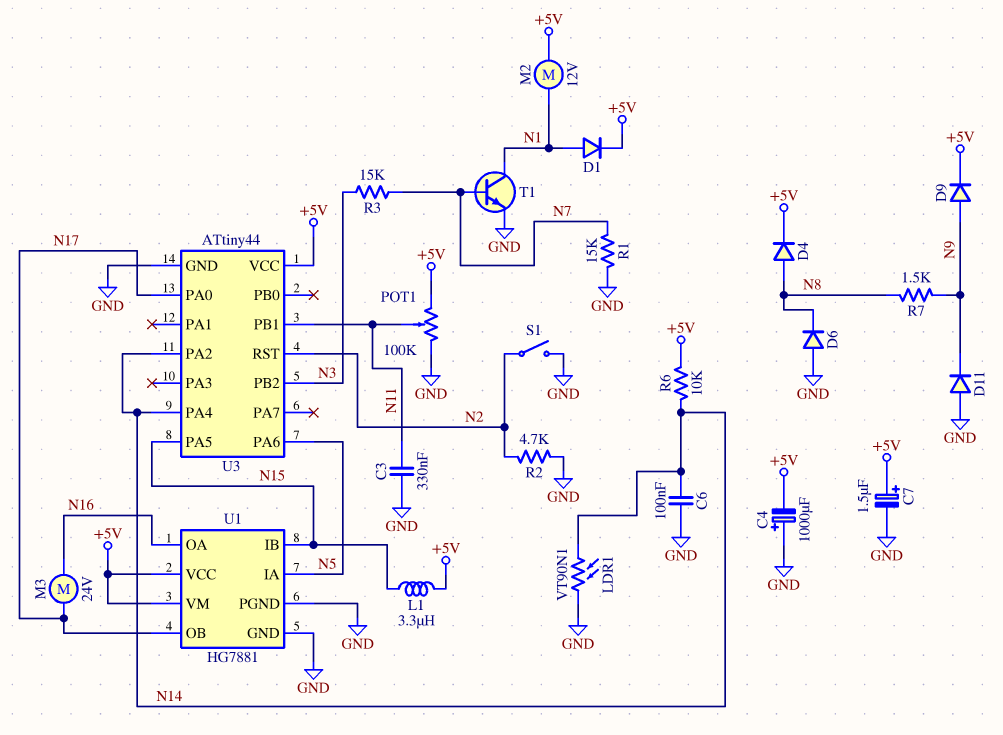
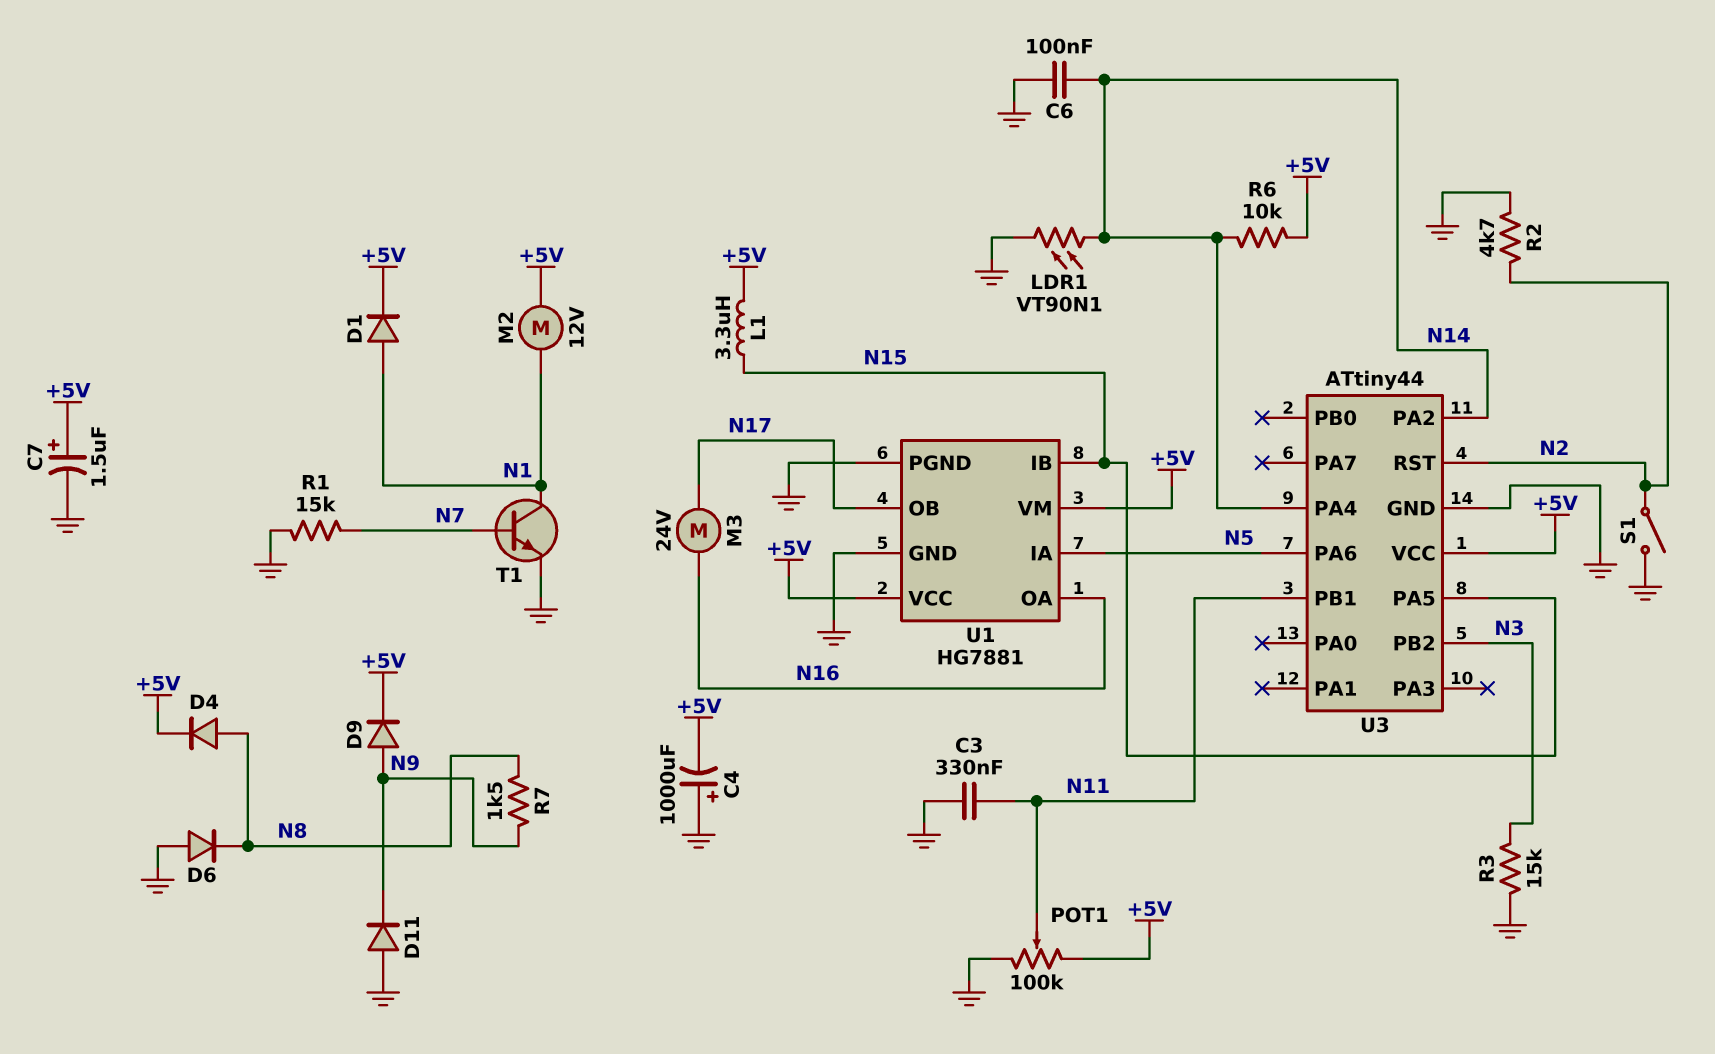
R3: 15k (N3, N7) -> 15k (GND, N3)
U3 pin PA0: N17 -> none

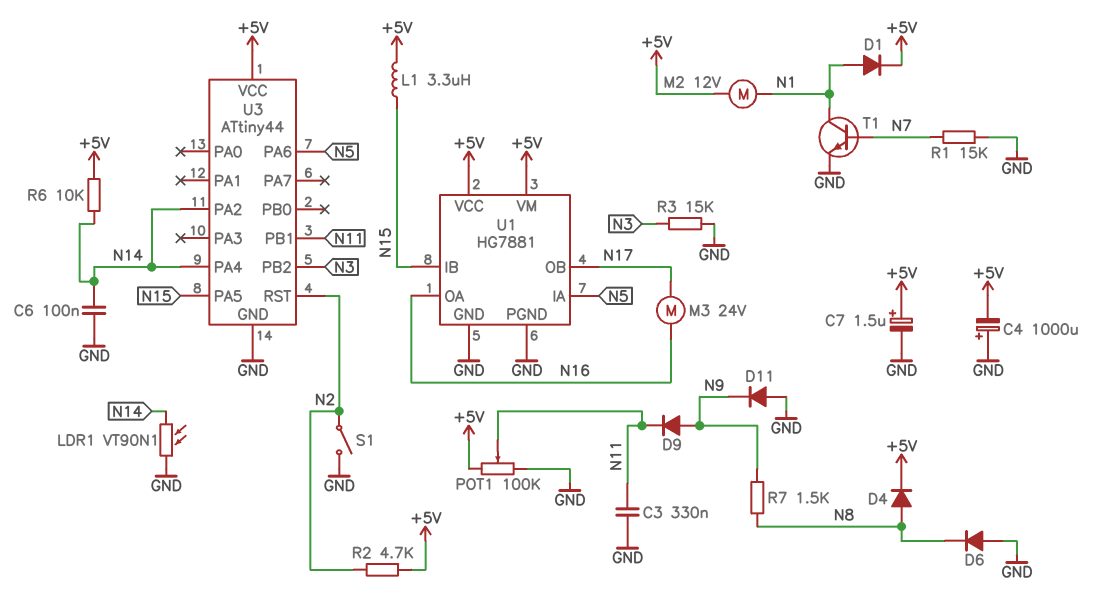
D9: diode (A N9, K +5V) -> diode (A N9, K N11)
R2: 4.7k (GND, N2) -> 4.7k (+5V, N2)

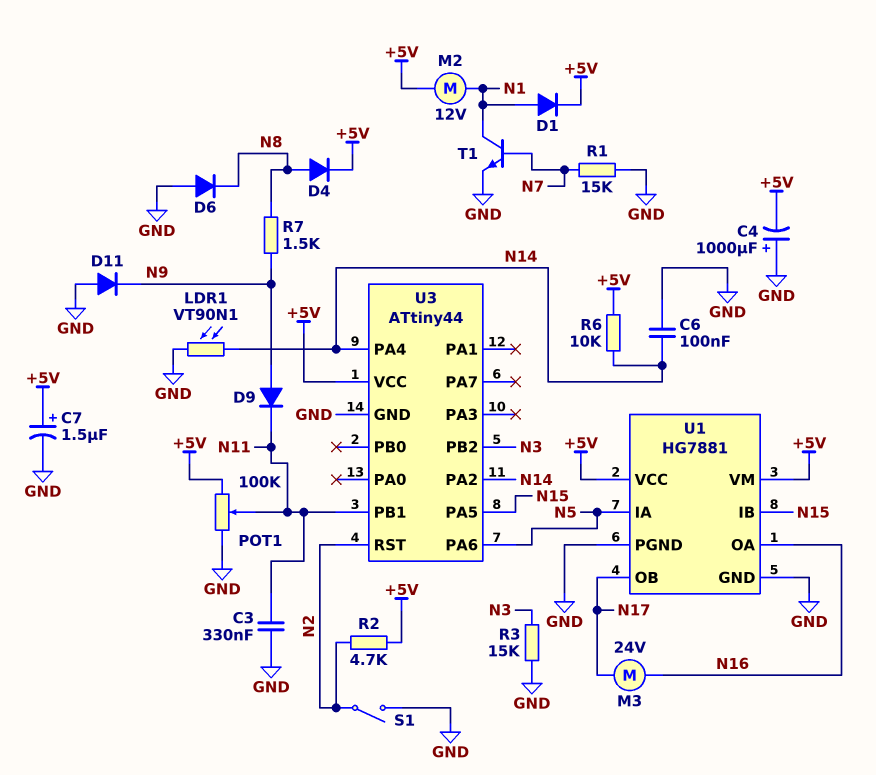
L1: 3.3uH (+5V, N15) -> none

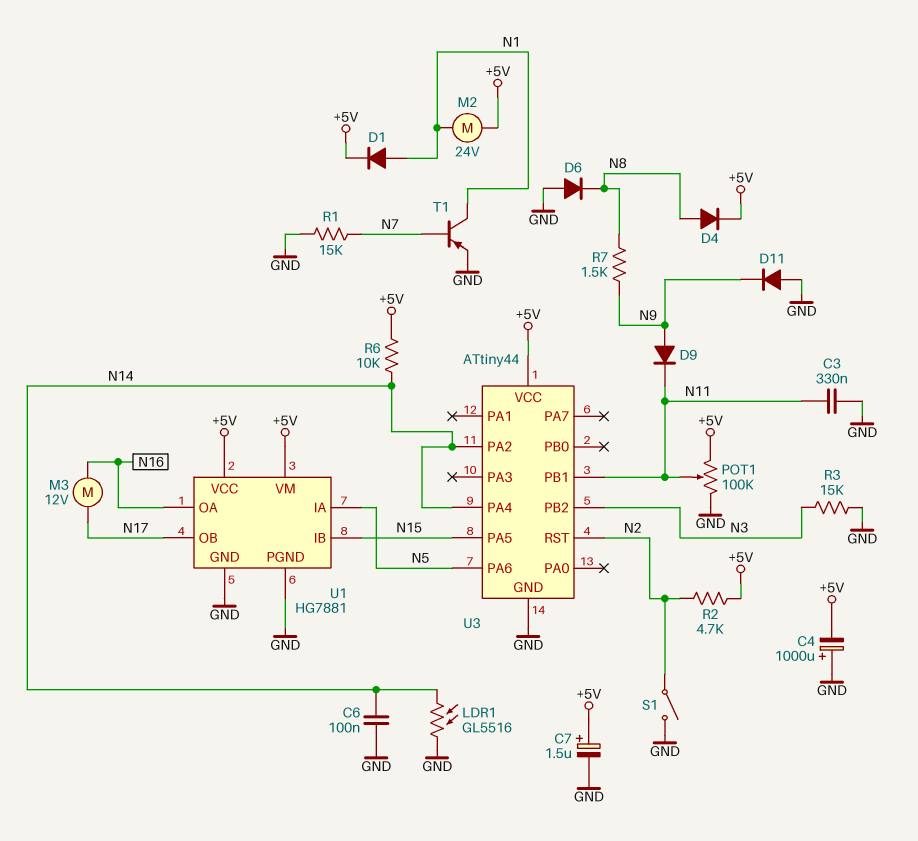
LDR1: VT90N1 (GND, N14) -> GL5516 (GND, N14)
M2: motor 12V (+5V, N1) -> motor 24V (+5V, N1)
M3: motor 24V (N16, N17) -> motor 12V (N16, N17)
T1: NPN (B N7, C N1, E GND) -> PNP (B N7, C N1, E GND)

